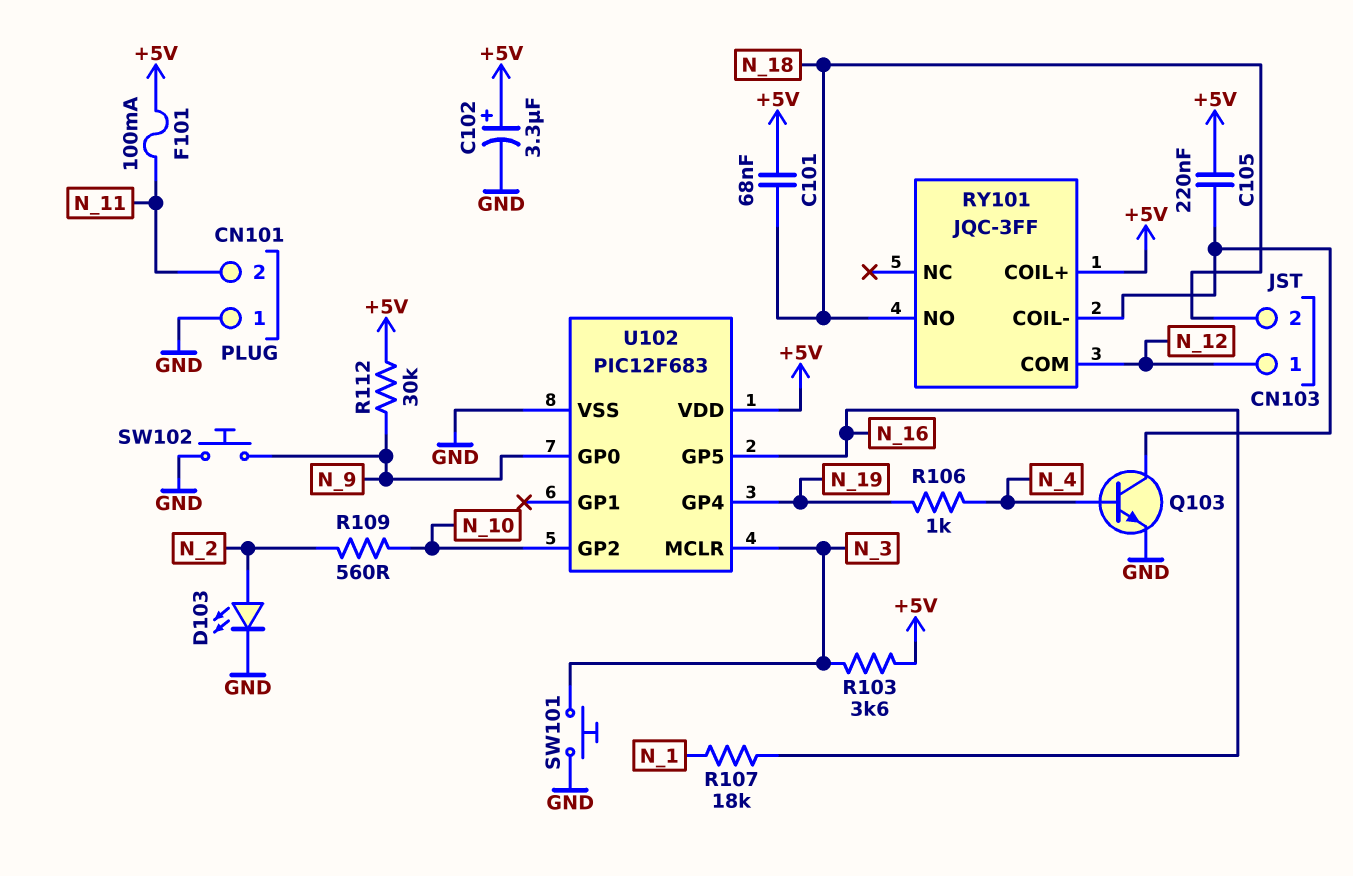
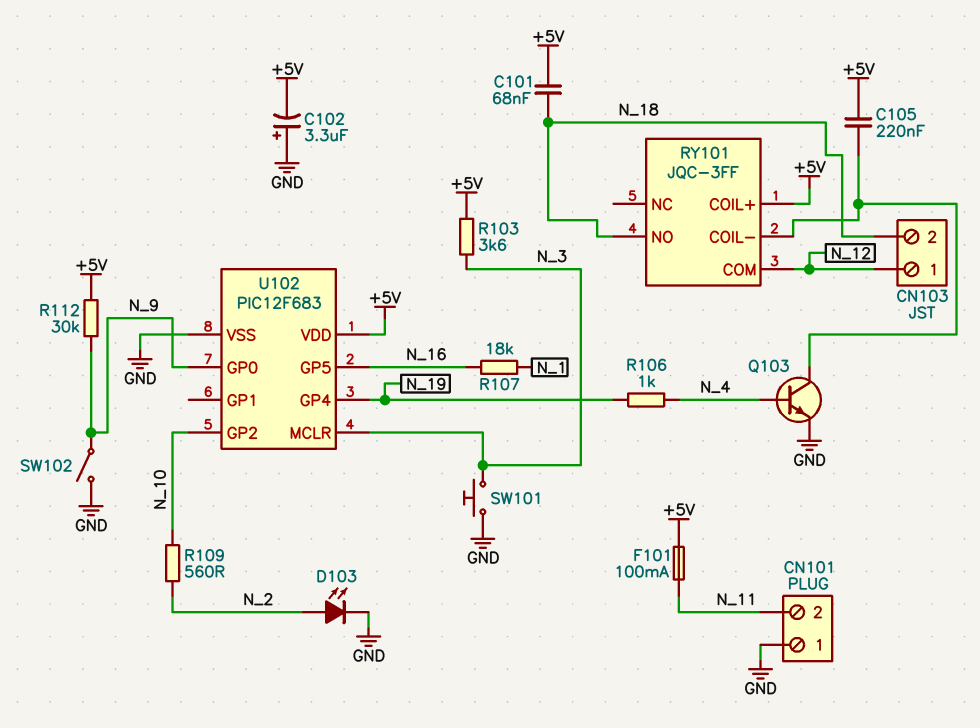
C102: 3.3uF (plus +5V, minus GND) -> 3.3uF (plus GND, minus +5V)
SW102: button (GND, N_9) -> switch (GND, N_9)

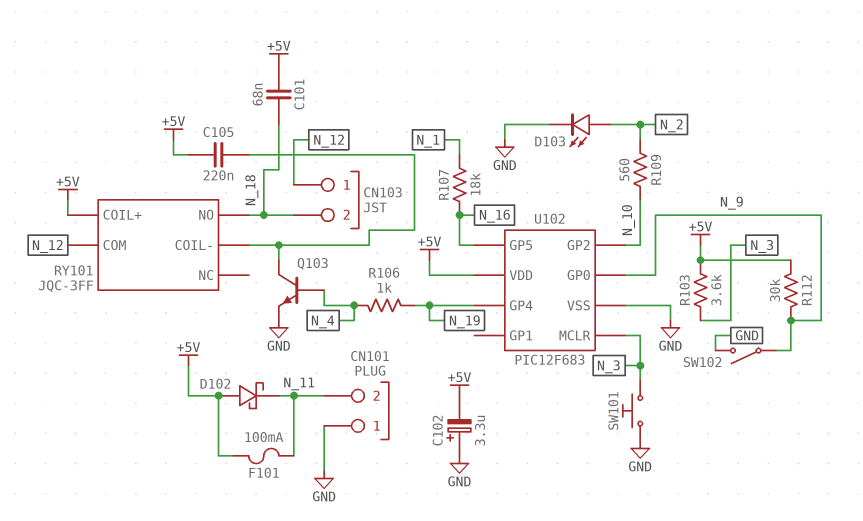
D102: none -> schottky (A +5V, K N_11)

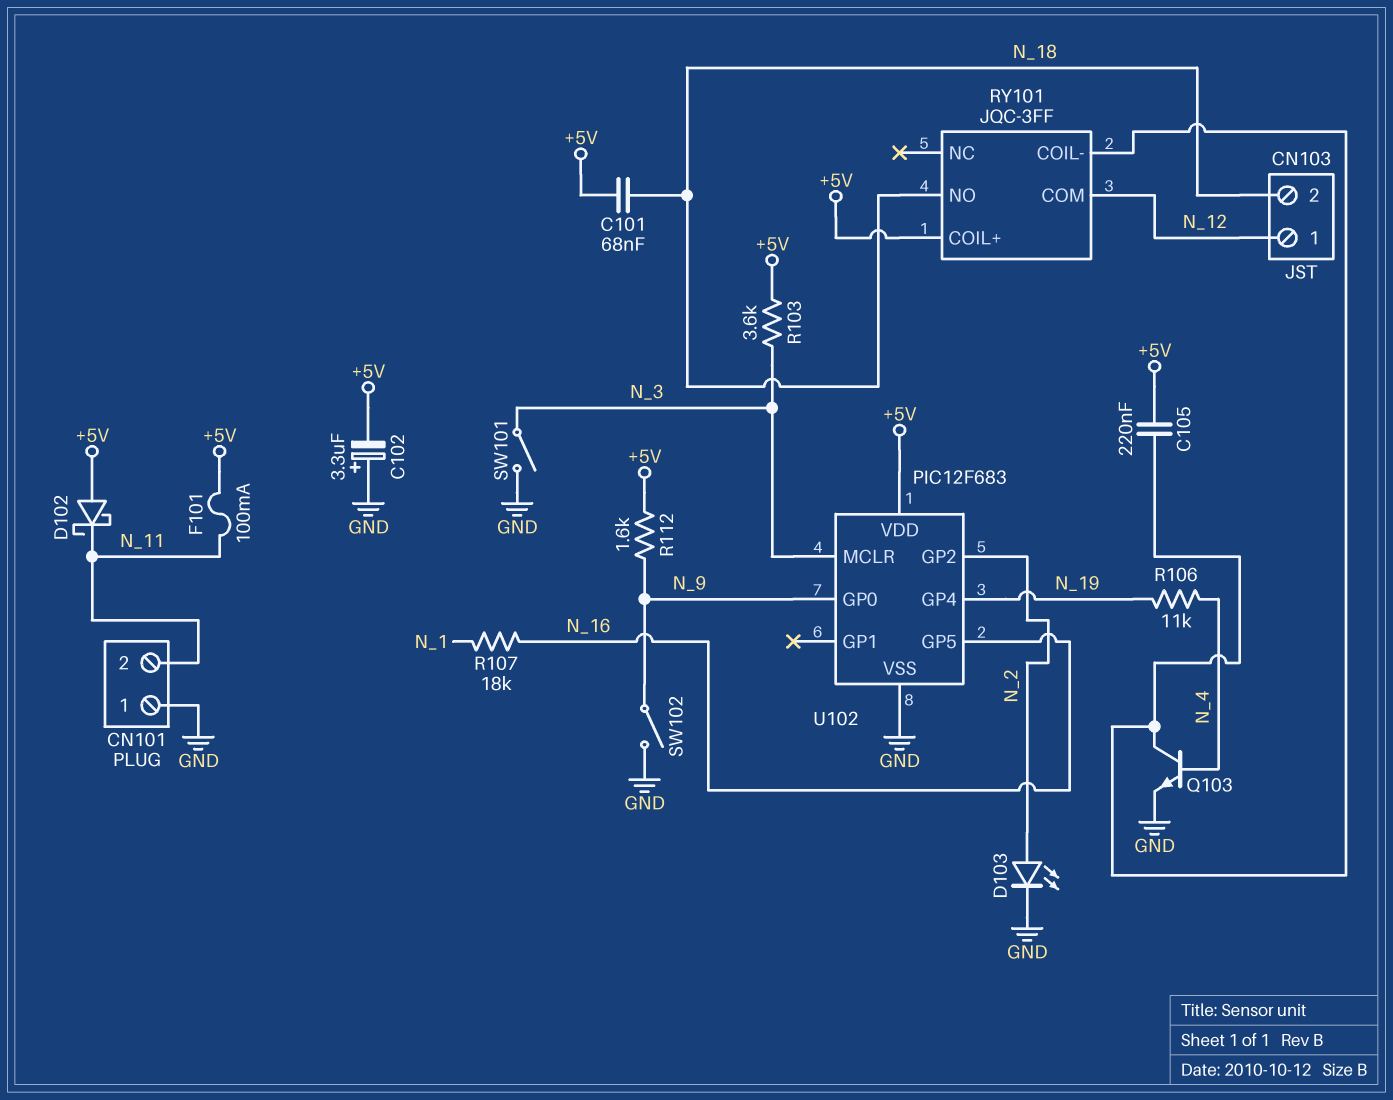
R106: 1k (N_4, N_19) -> 11k (N_4, N_19)
R109: 560 (N_2, N_10) -> none
R112: 30k (+5V, N_9) -> 1.6k (+5V, N_9)
SW101: button (GND, N_3) -> switch (GND, N_3)
U102 pin GP2: N_10 -> N_2

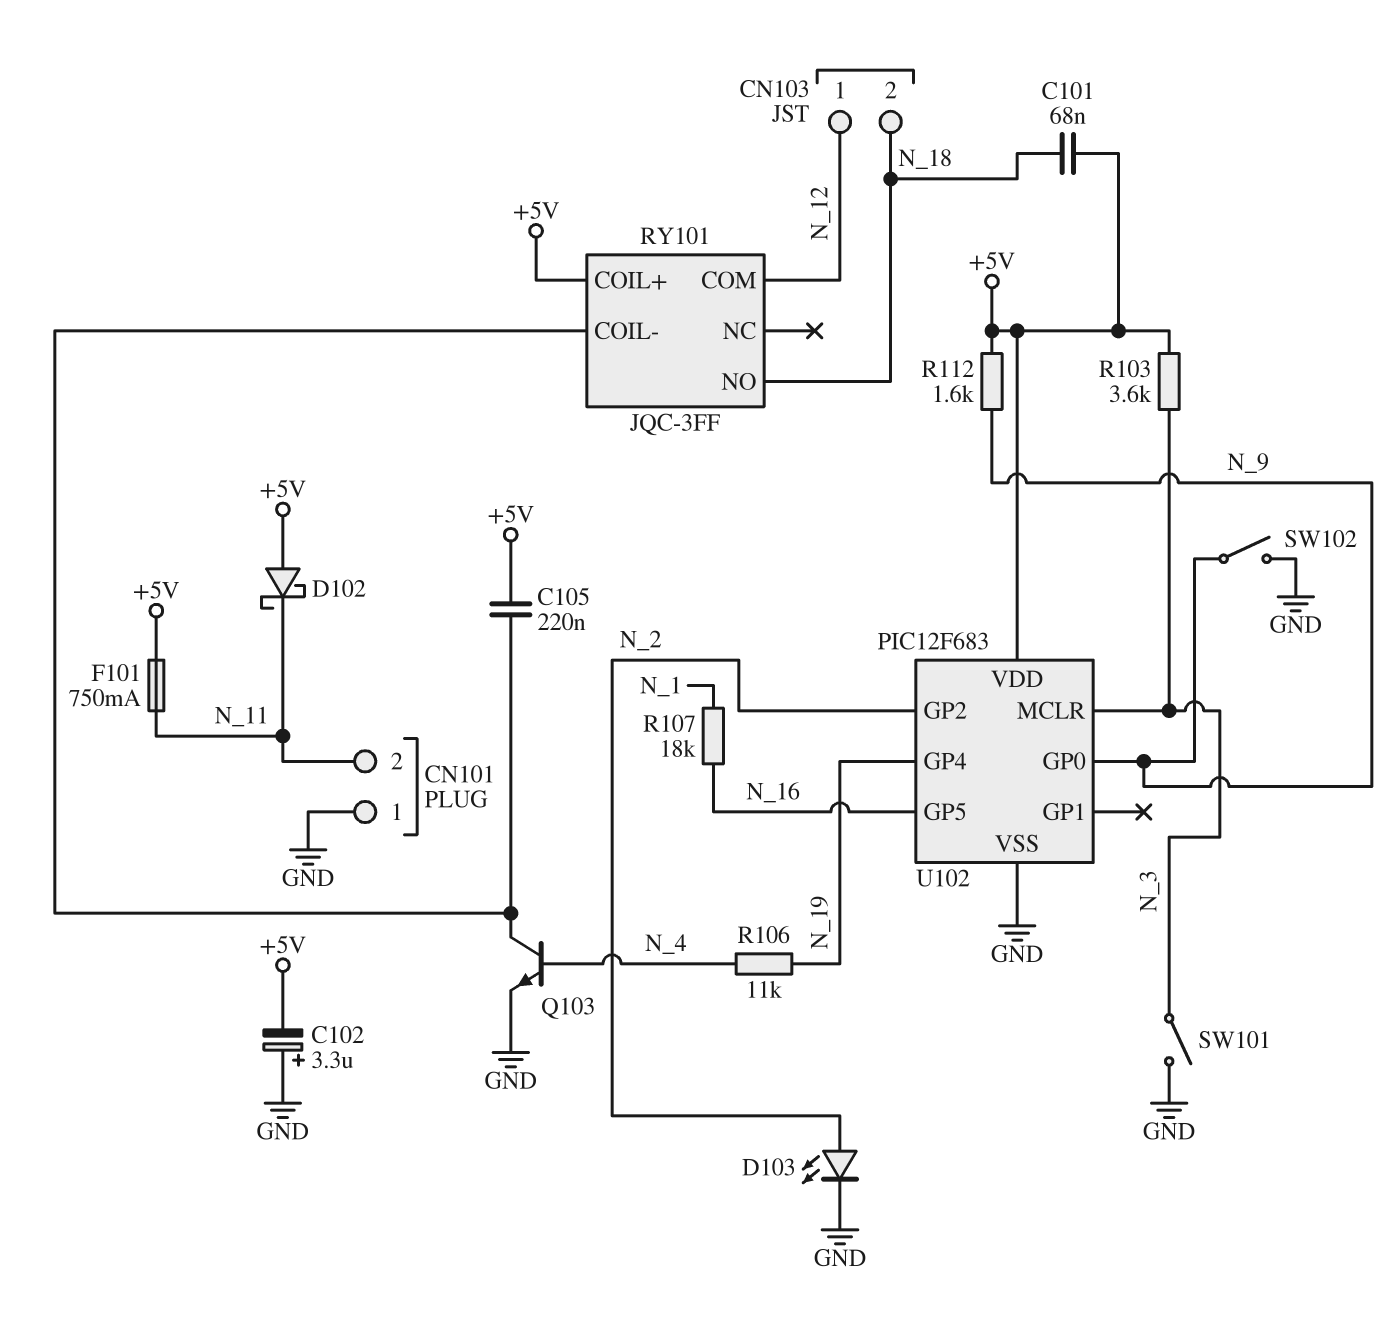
F101: 100mA (+5V, N_11) -> 750mA (+5V, N_11)

